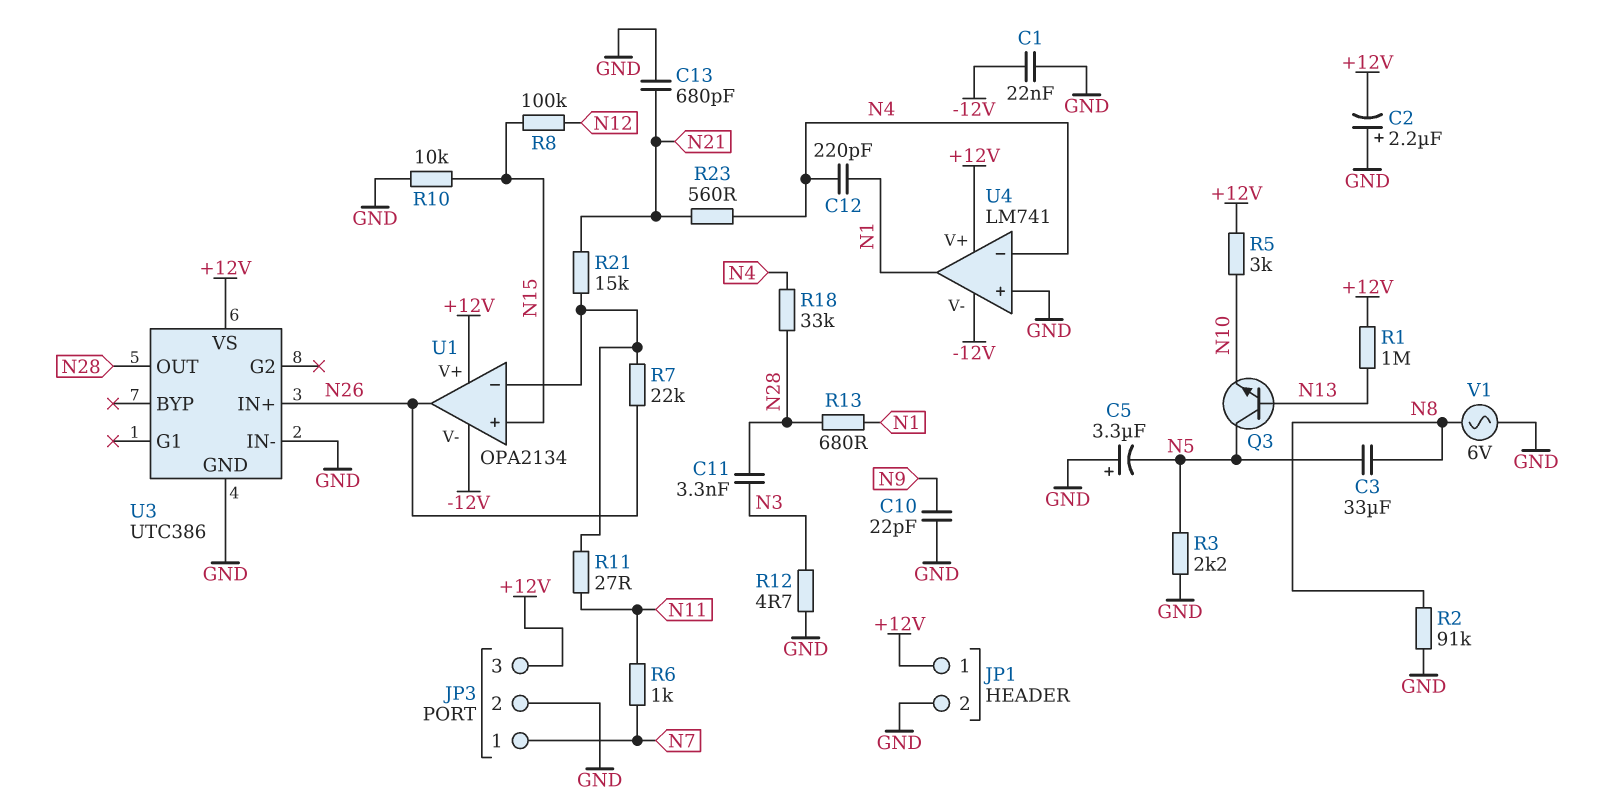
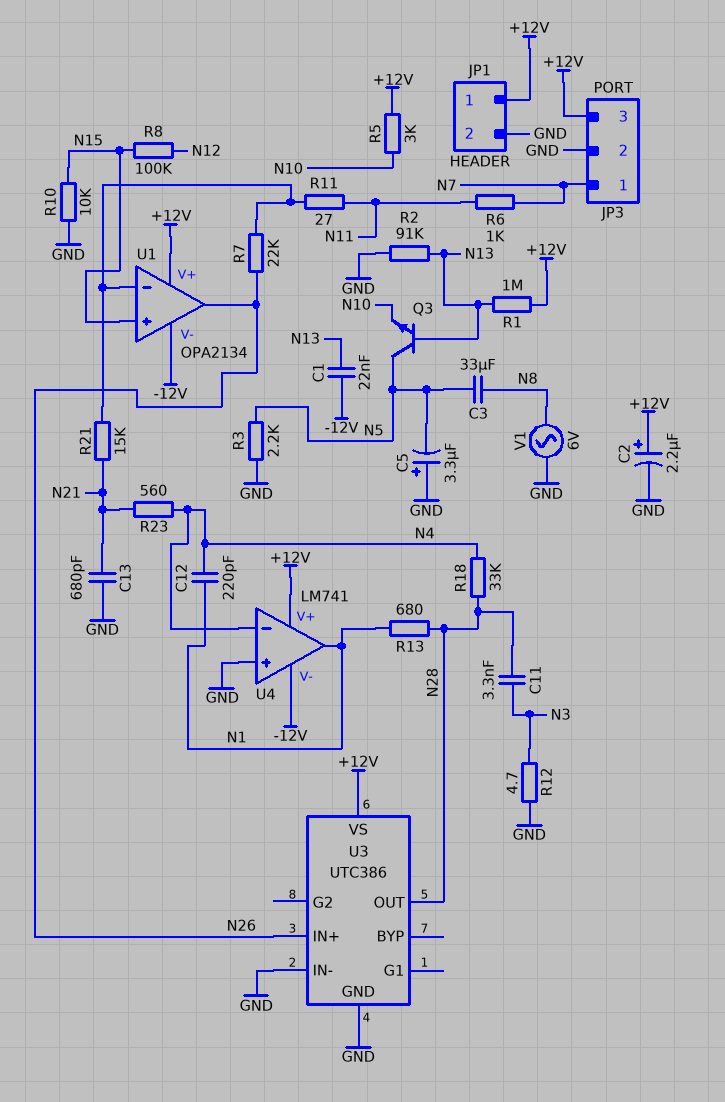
C1: 22nF (-12V, GND) -> 22nF (-12V, N13)
C2: 2.2uF (plus GND, minus +12V) -> 2.2uF (plus +12V, minus GND)
C10: 22pF (GND, N9) -> none
R2: 91k (GND, N8) -> 91k (GND, N13)

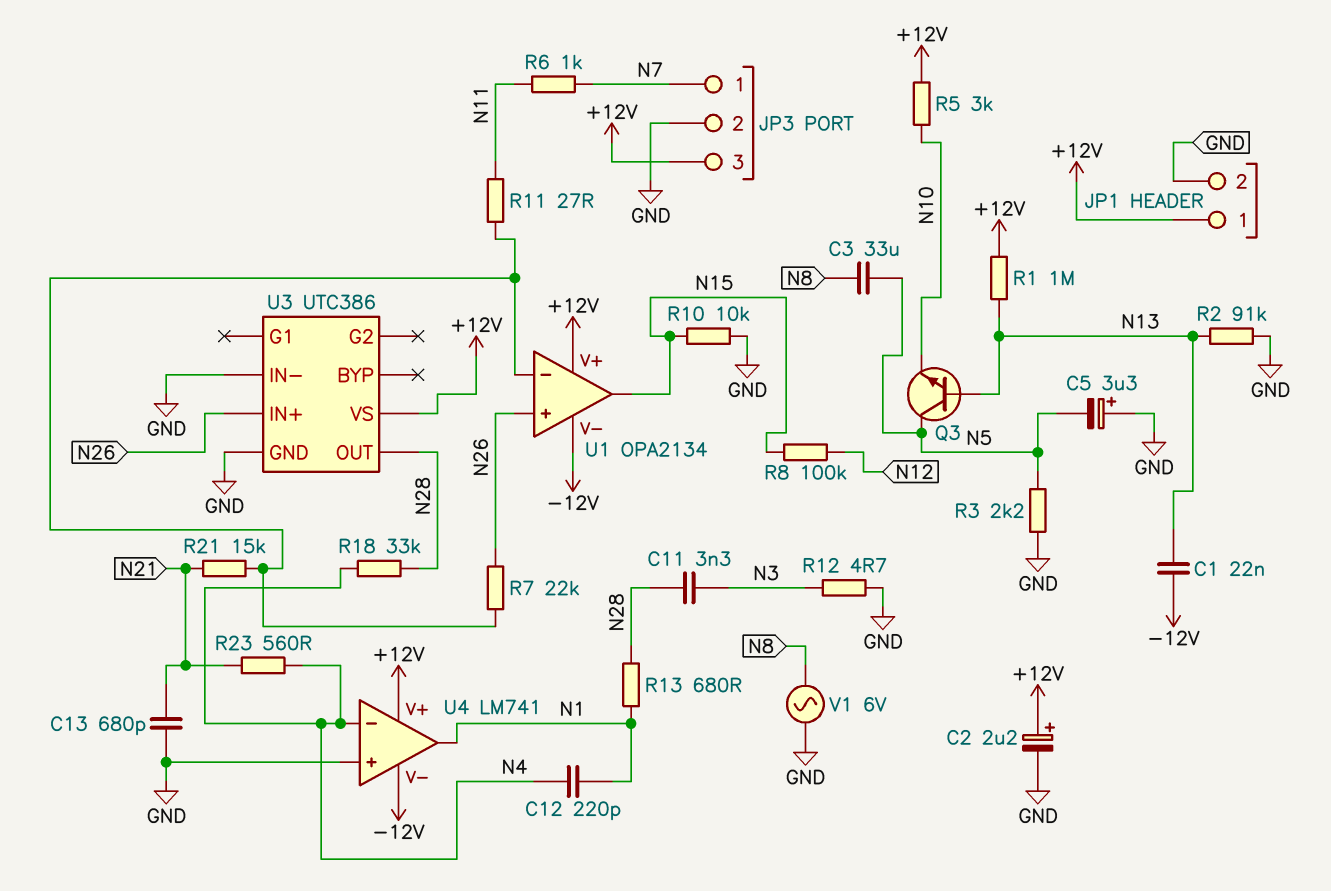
U1 pin in+: N15 -> N26
U1 pin out: N26 -> N15

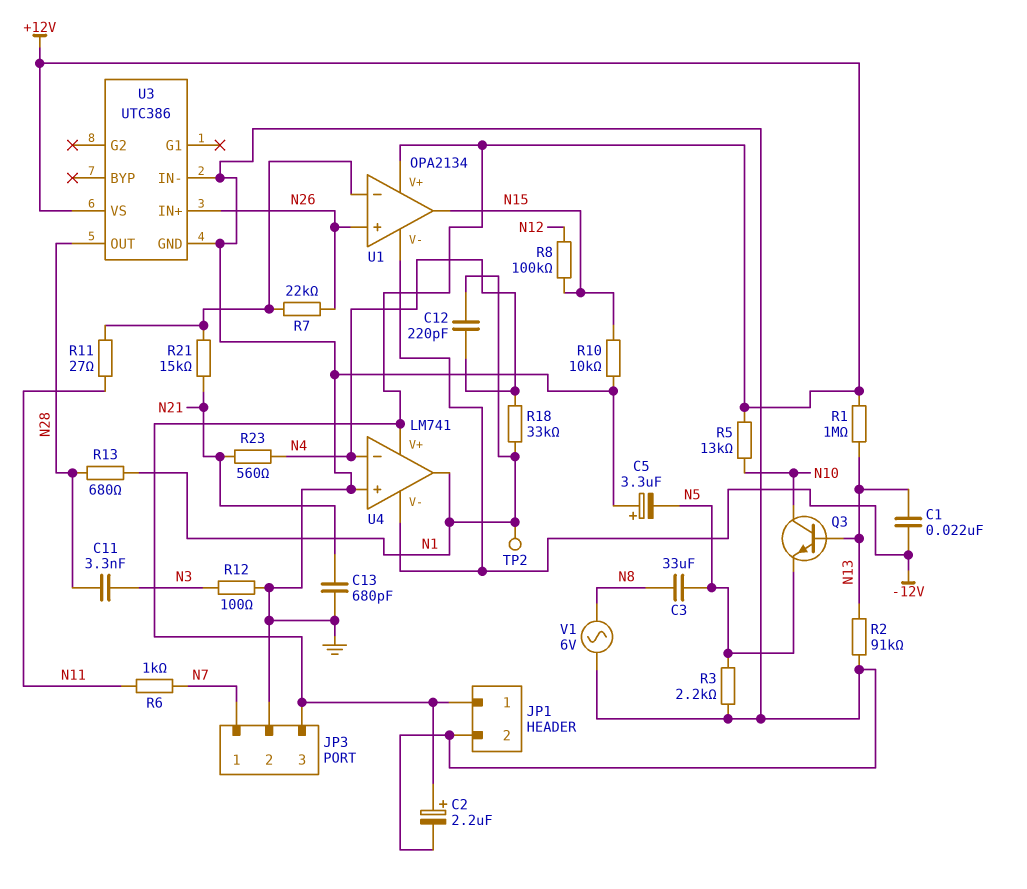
Q3: NPN (B N13, C N5, E N10) -> NPN (B N13, C N10, E N5)
R5: 3k (+12V, N10) -> 13k (+12V, N10)
R12: 4.7 (GND, N3) -> 100 (GND, N3)
R18: 33k (N4, N28) -> 33k (N1, N4)
TP2: none -> test point (N1)

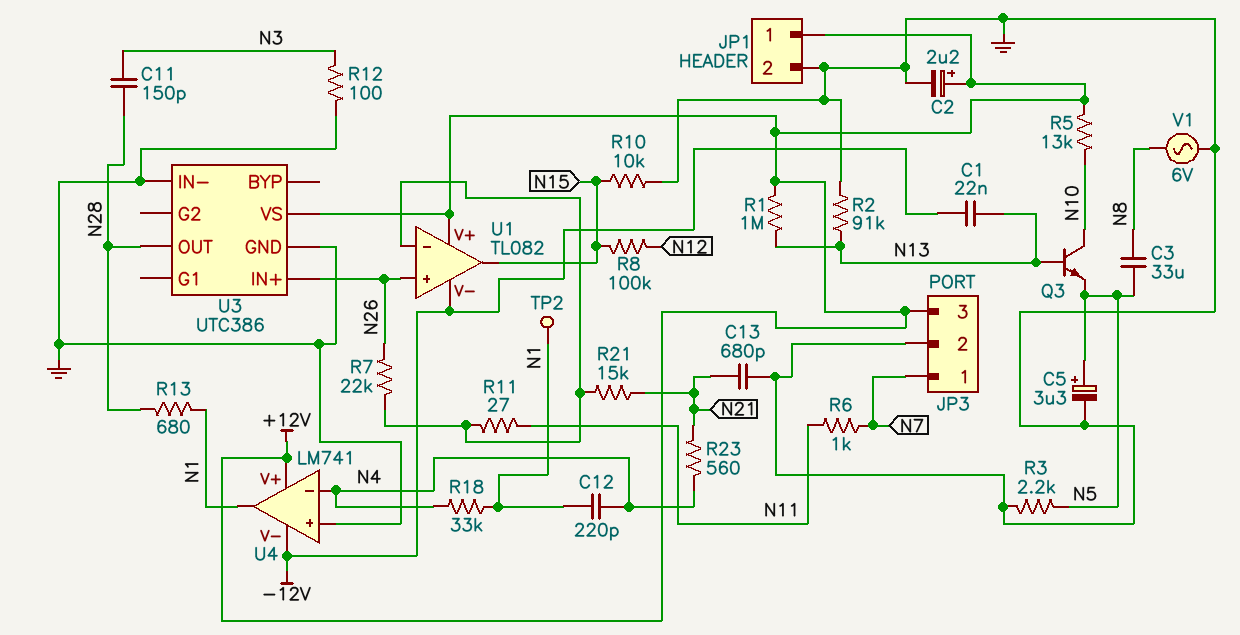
C5: 3.3uF (plus GND, minus N5) -> 3.3uF (plus N5, minus GND)
C11: 3.3nF (N3, N28) -> 150pF (N3, N28)
U1: OPA2134 -> TL082

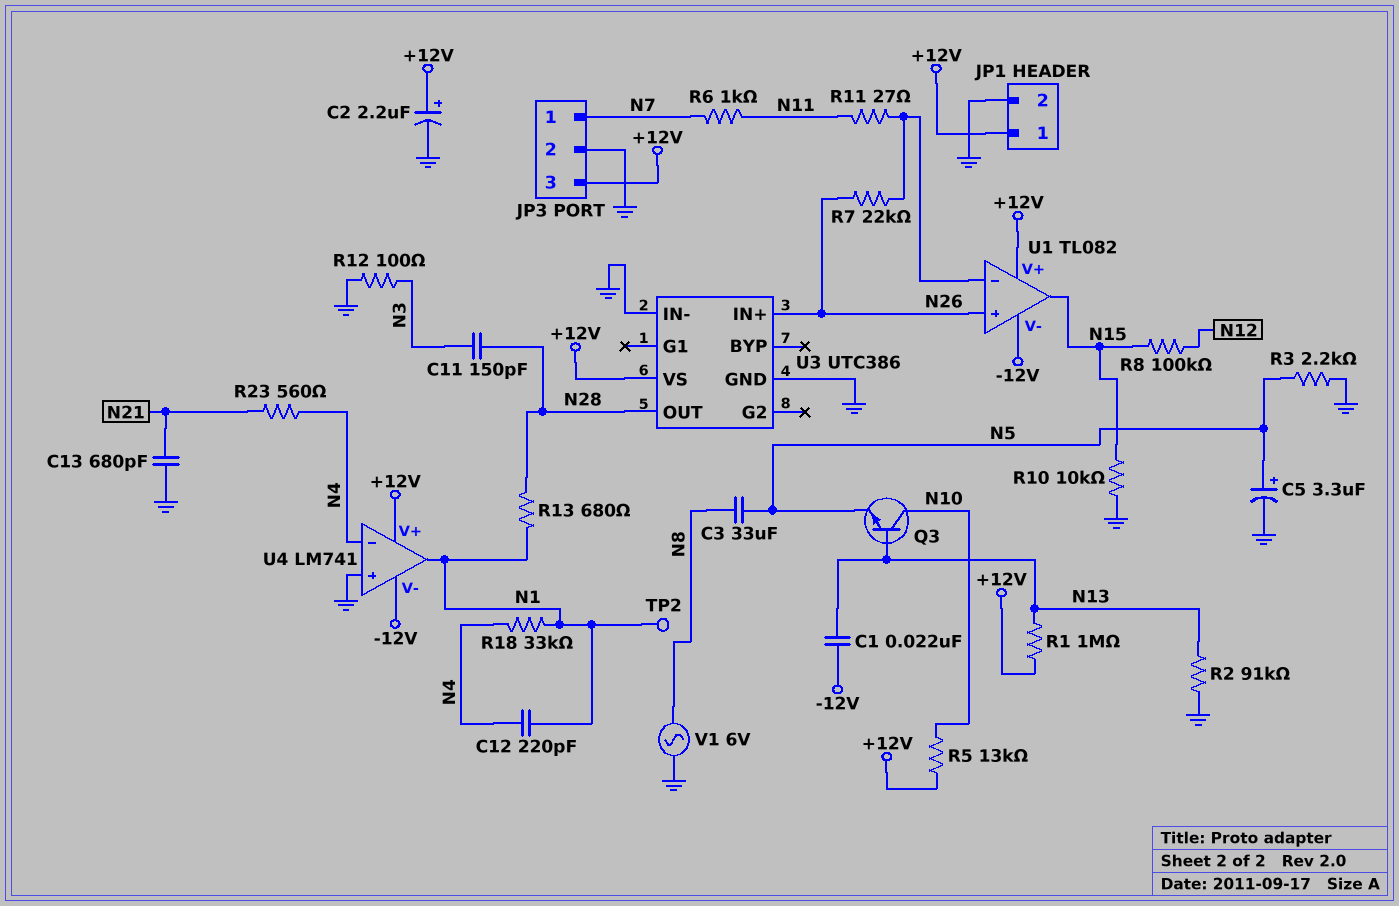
R21: 15k (N21, U1/in-) -> none

